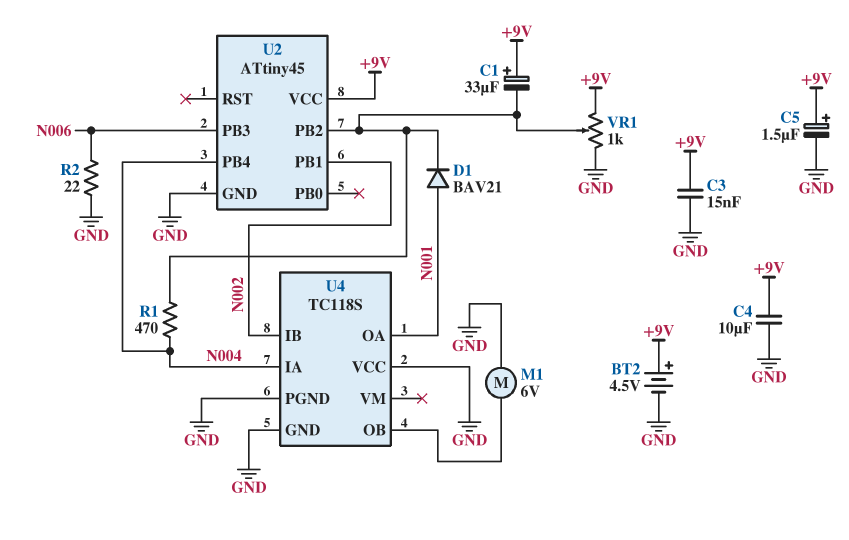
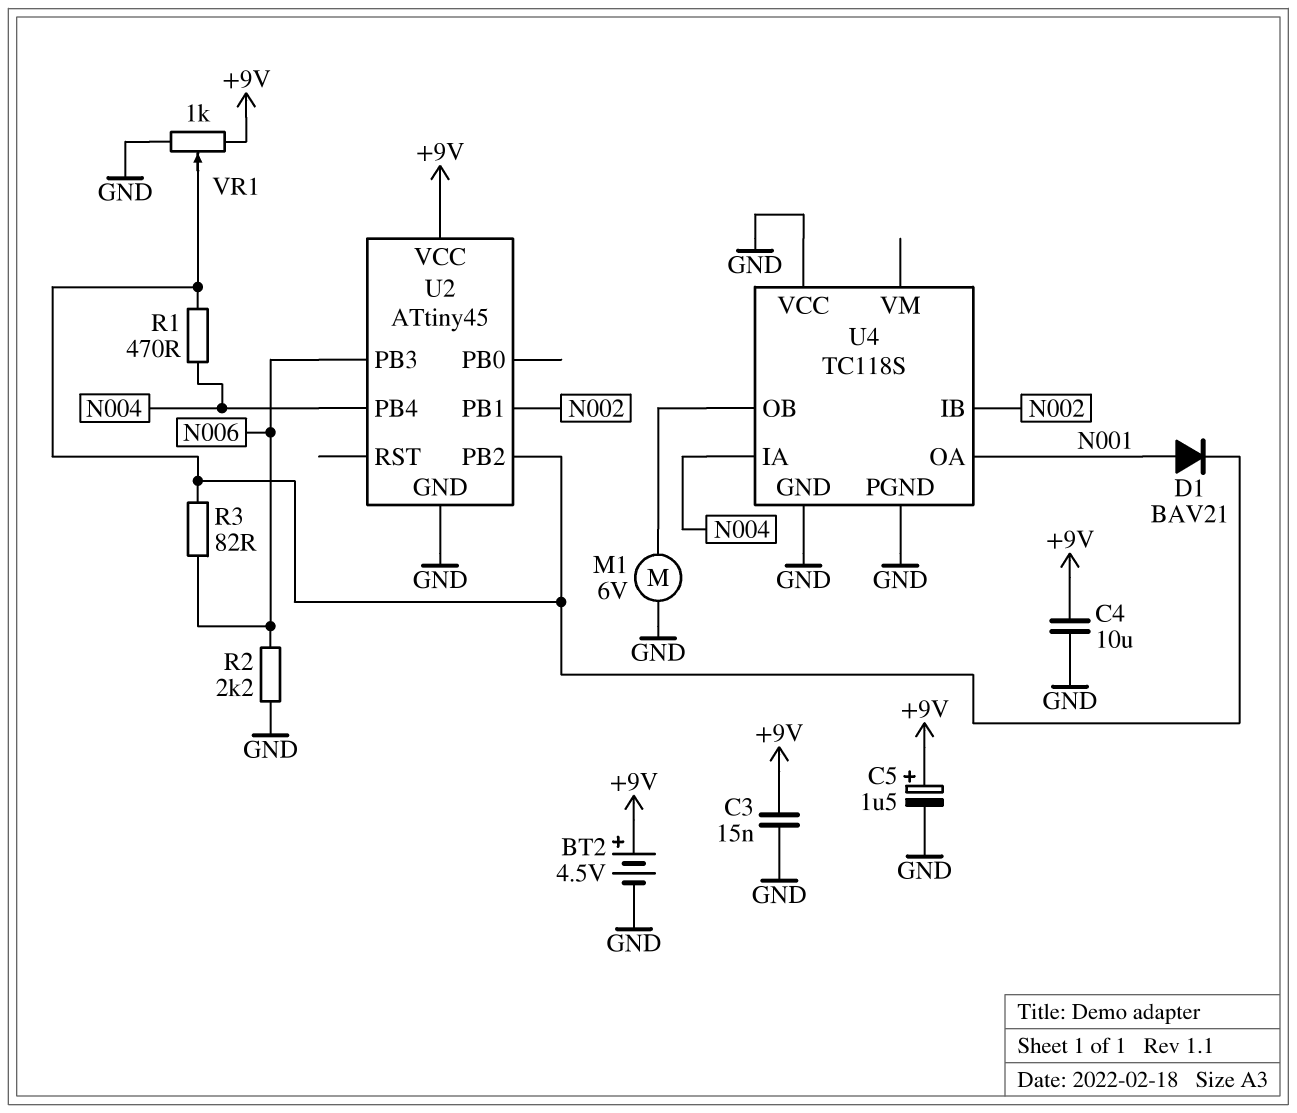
C1: 33uF (plus +9V, minus U2/PB2) -> none
R2: 22 (GND, N006) -> 2.2k (GND, N006)
R3: none -> 82 (N006, U2/PB2)

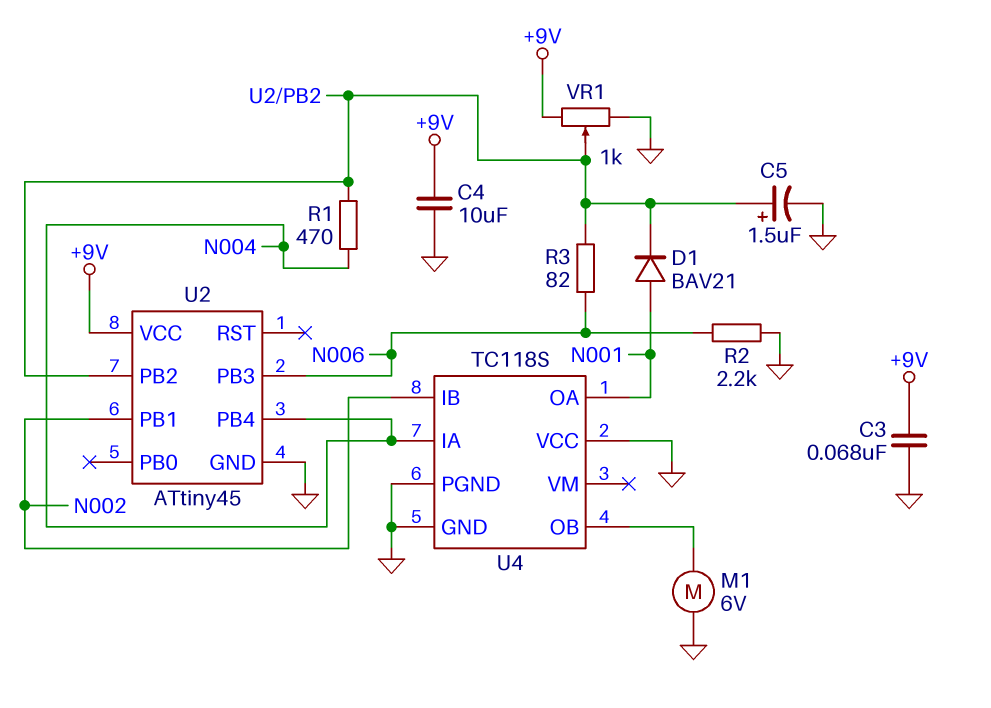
BT2: 4.5V (plus +9V, minus GND) -> none
C3: 15nF (+9V, GND) -> 68nF (+9V, GND)
C5: 1.5uF (plus +9V, minus GND) -> 1.5uF (plus U2/PB2, minus GND)

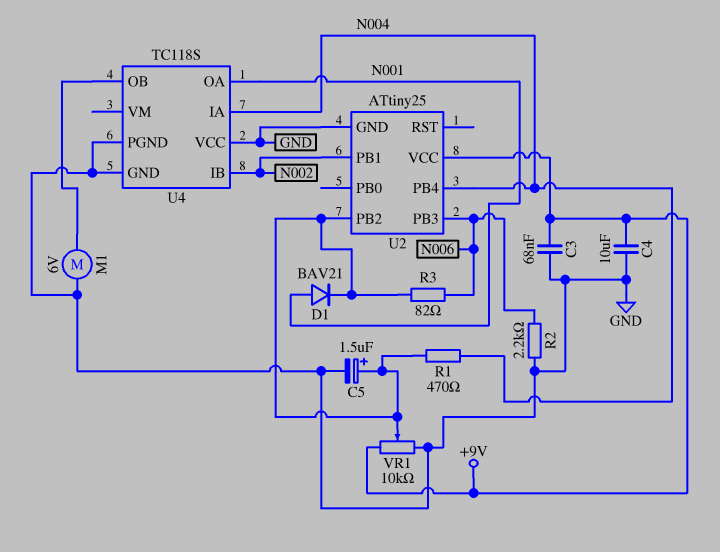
U2: ATtiny45 -> ATtiny25
VR1: 1k (+9V, GND, wiper U2/PB2) -> 10k (+9V, GND, wiper U2/PB2)

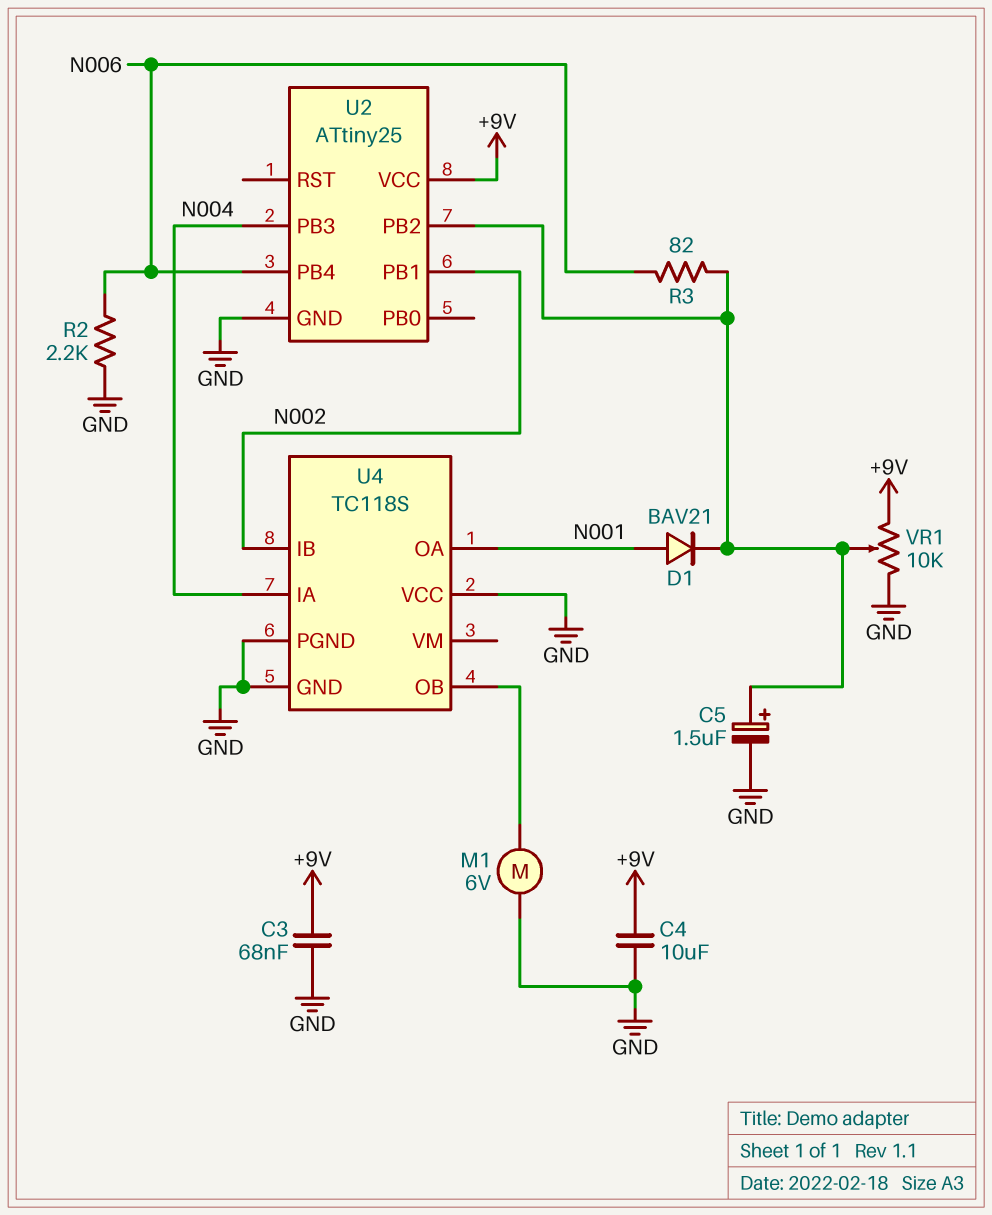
R1: 470 (N004, U2/PB2) -> none
U2 pin PB3: N006 -> N004
U2 pin PB4: N004 -> N006

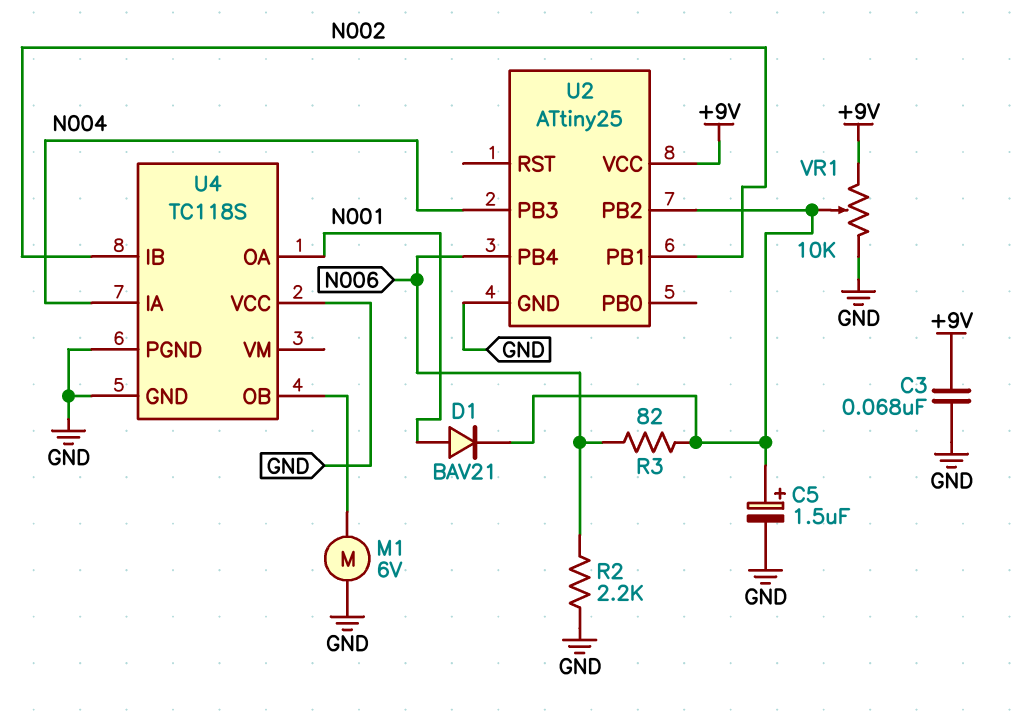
C4: 10uF (+9V, GND) -> none

